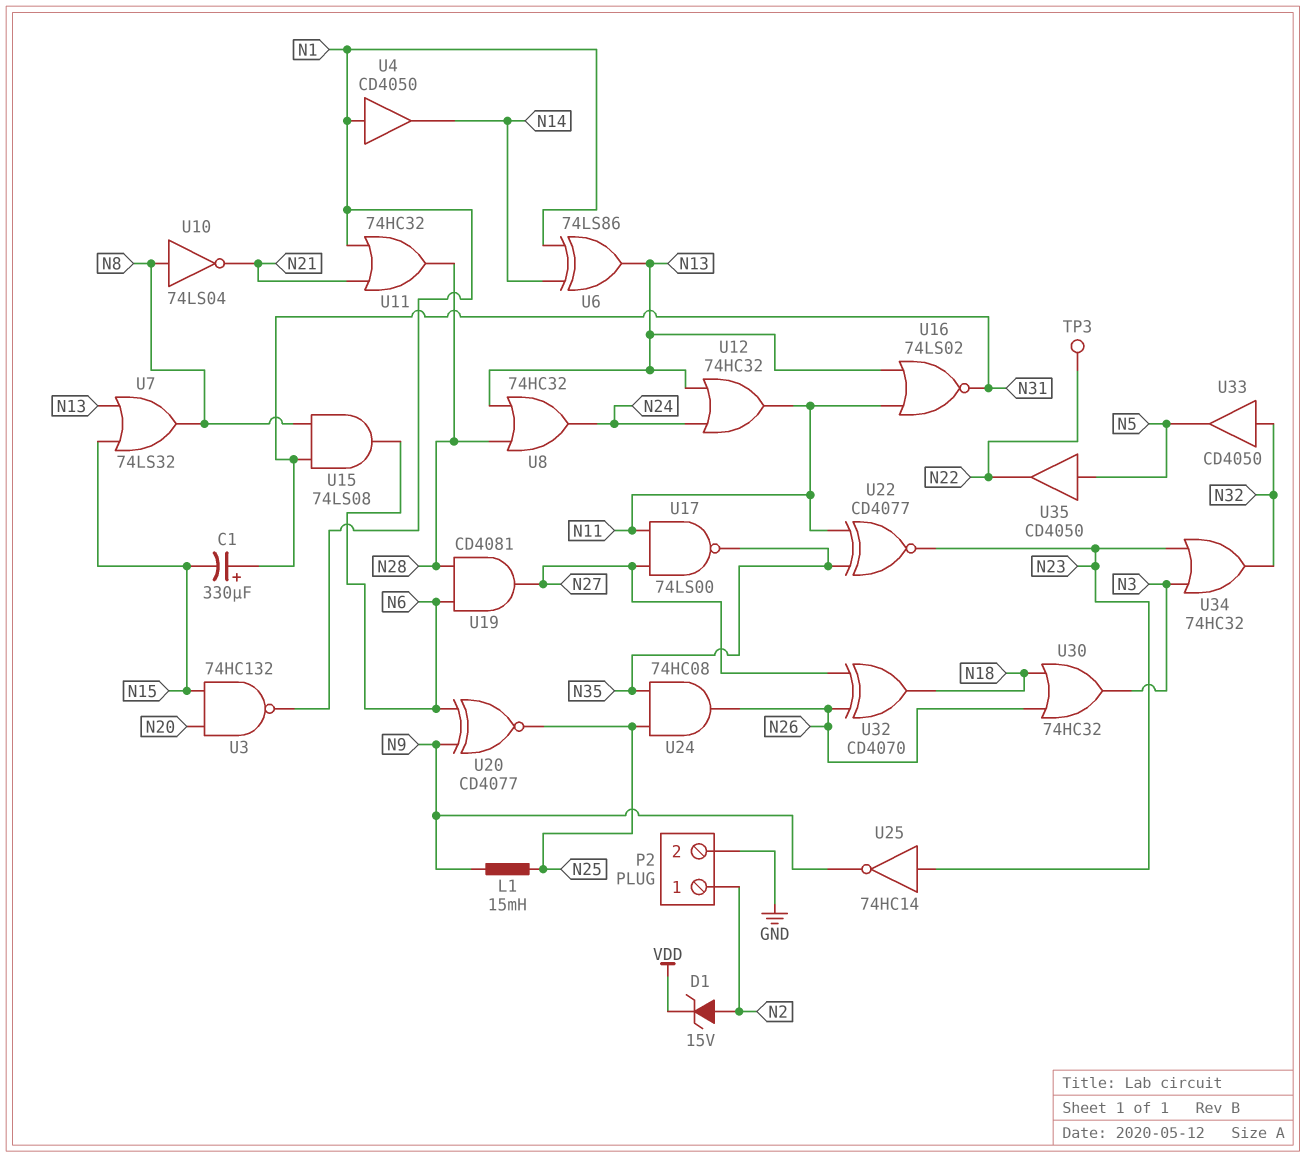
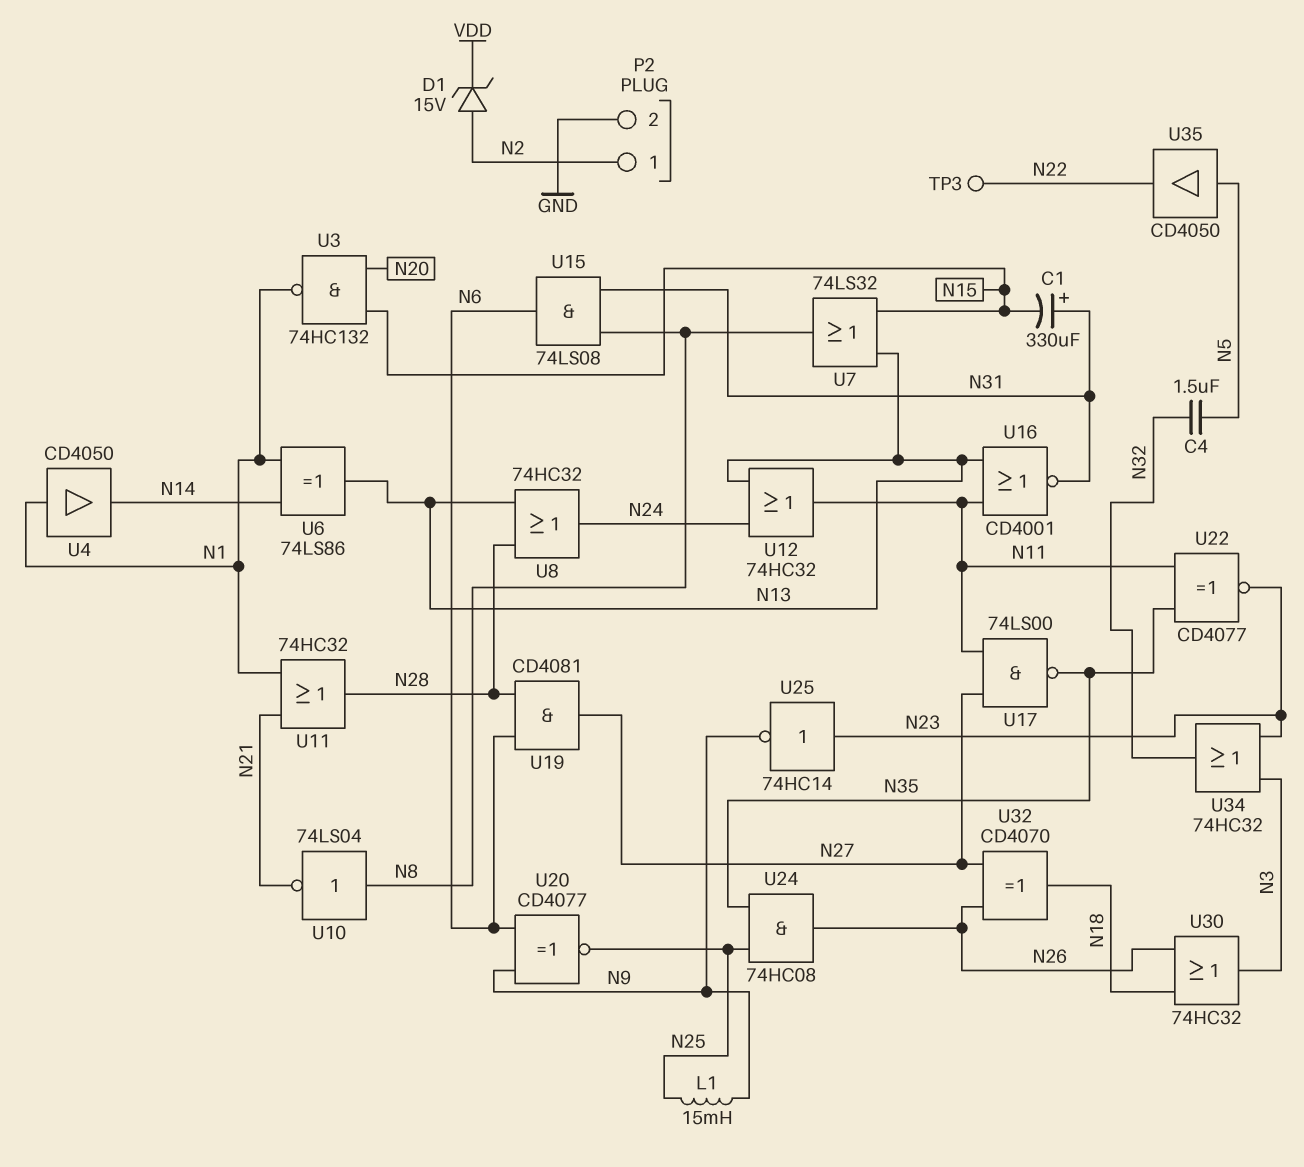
C4: none -> 1.5uF (N5, N32)
U16: NOR 74LS02 (in N11, in N13, out N31) -> NOR CD4001 (in N11, in N13, out N31)
U33: buffer CD4050 (in N32, out N5) -> none

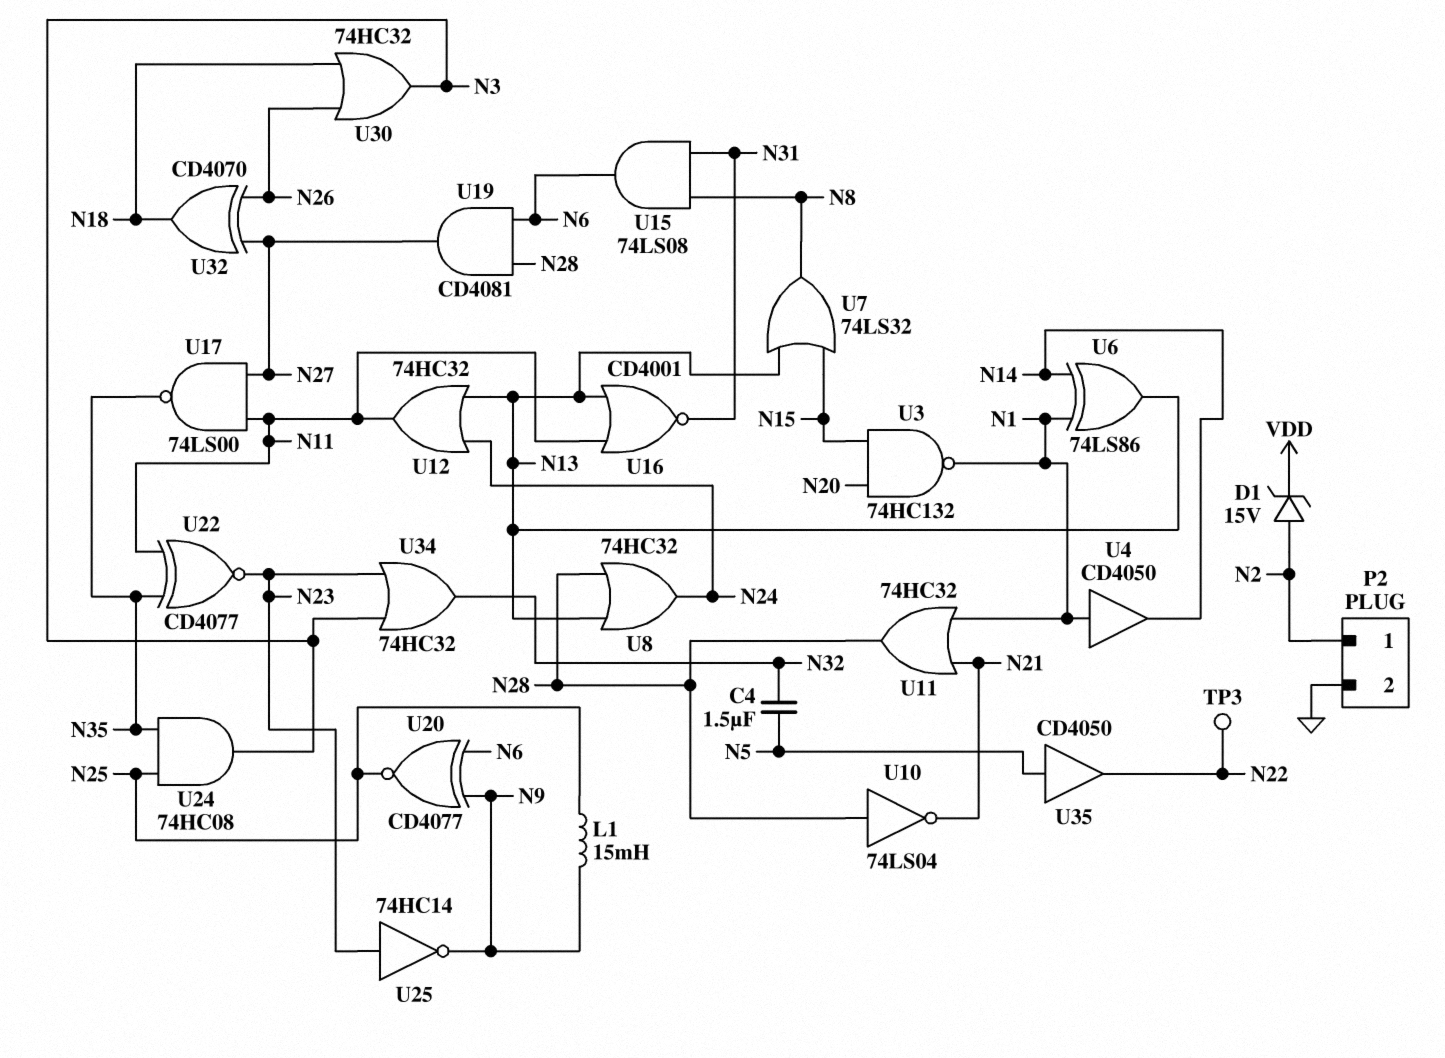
C1: 330uF (plus N31, minus N15) -> none
U10: NOT 74LS04 (in N8, out N21) -> NOT 74LS04 (in N28, out N21)
U24: AND 74HC08 (in N25, in N35, out N26) -> AND 74HC08 (in N25, in N35, out N3)

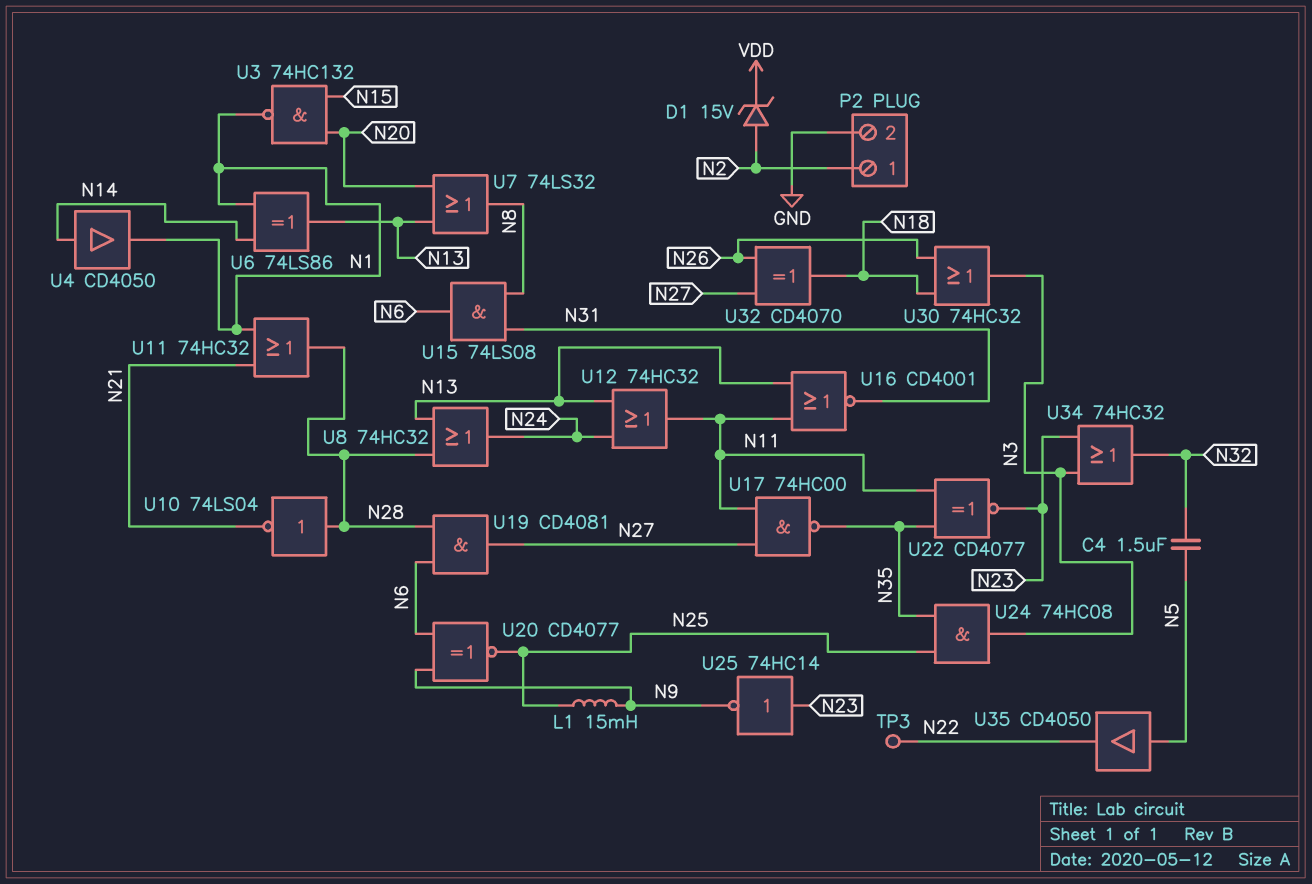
U4: buffer CD4050 (in N1, out N14) -> buffer CD4050 (in N14, out N1)
U7: OR 74LS32 (in N13, in N15, out N8) -> OR 74LS32 (in N13, in N20, out N8)
U17: NAND 74LS00 (in N11, in N27, out N35) -> NAND 74HC00 (in N11, in N27, out N35)

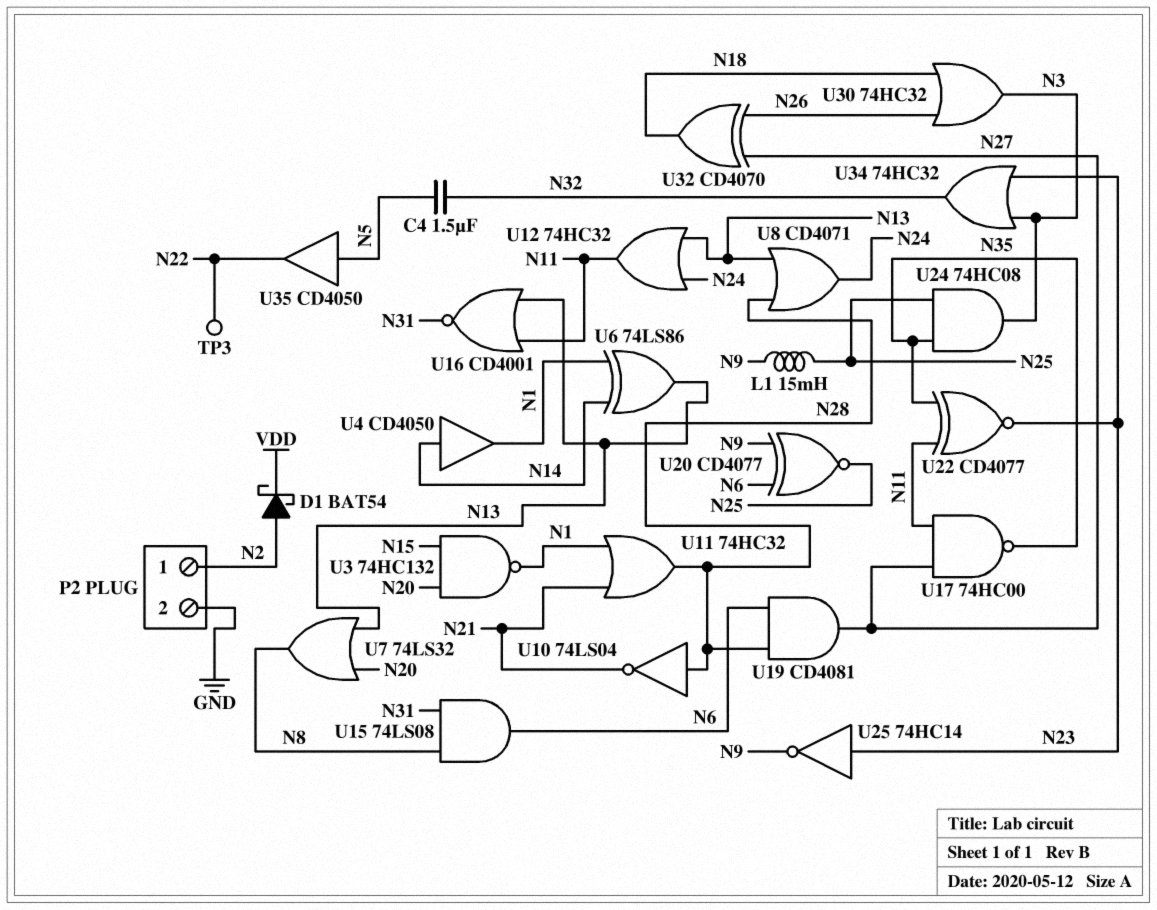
D1: zener 15V (A N2, K VDD) -> schottky BAT54 (A N2, K VDD)
U8: OR 74HC32 (in N13, in N28, out N24) -> OR CD4071 (in N13, in N28, out N24)

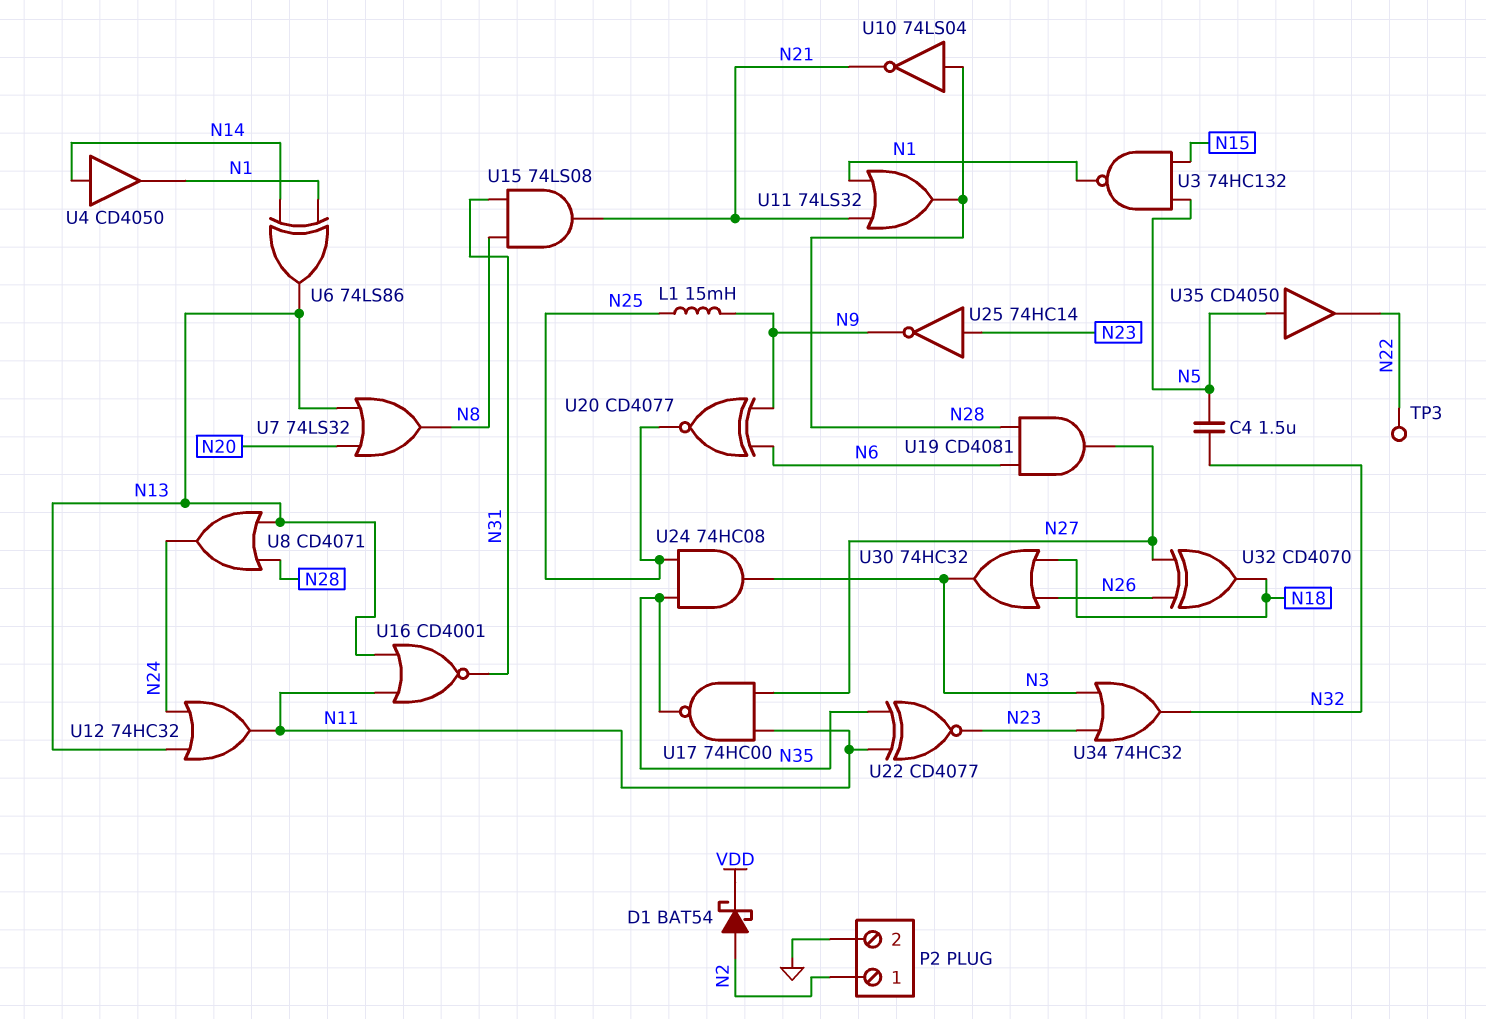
U3: NAND 74HC132 (in N15, in N20, out N1) -> NAND 74HC132 (in N5, in N15, out N1)
U11: OR 74HC32 (in N1, in N21, out N28) -> OR 74LS32 (in N1, in N21, out N28)
U15: AND 74LS08 (in N8, in N31, out N6) -> AND 74LS08 (in N8, in N31, out N21)

